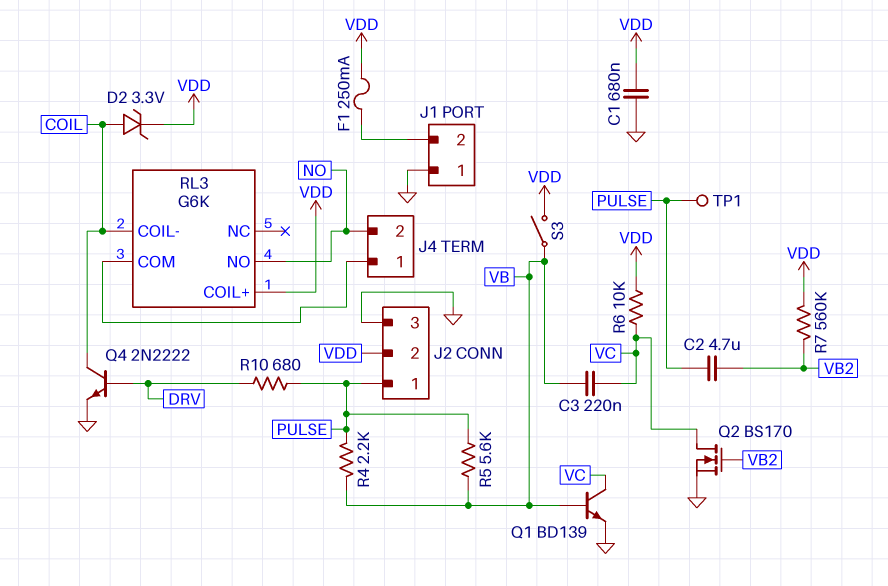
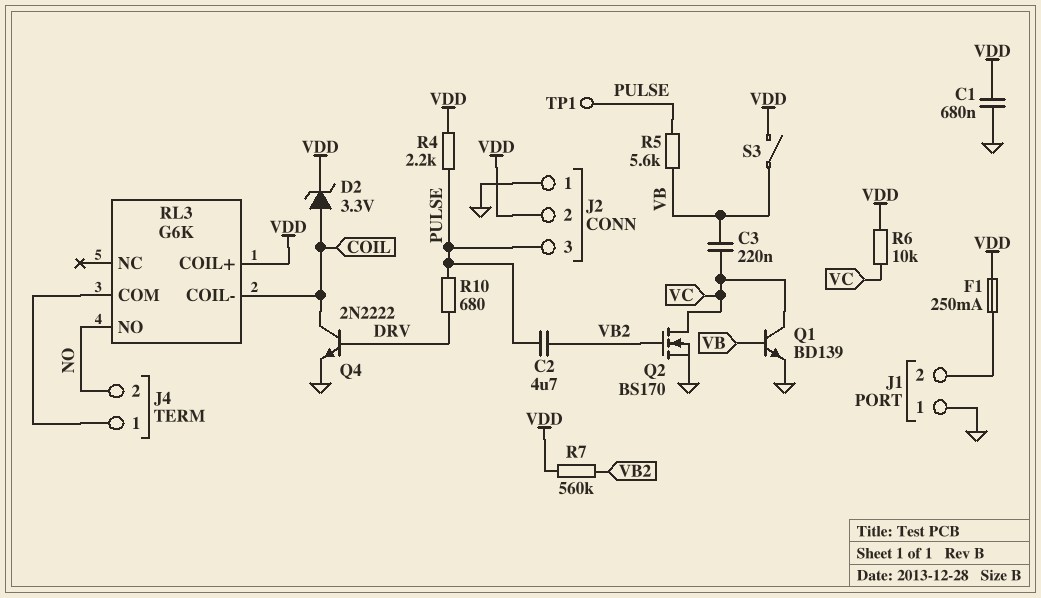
J2 pin 1: PULSE -> GND
J2 pin 3: GND -> PULSE
R4: 2.2k (PULSE, VB) -> 2.2k (PULSE, VDD)

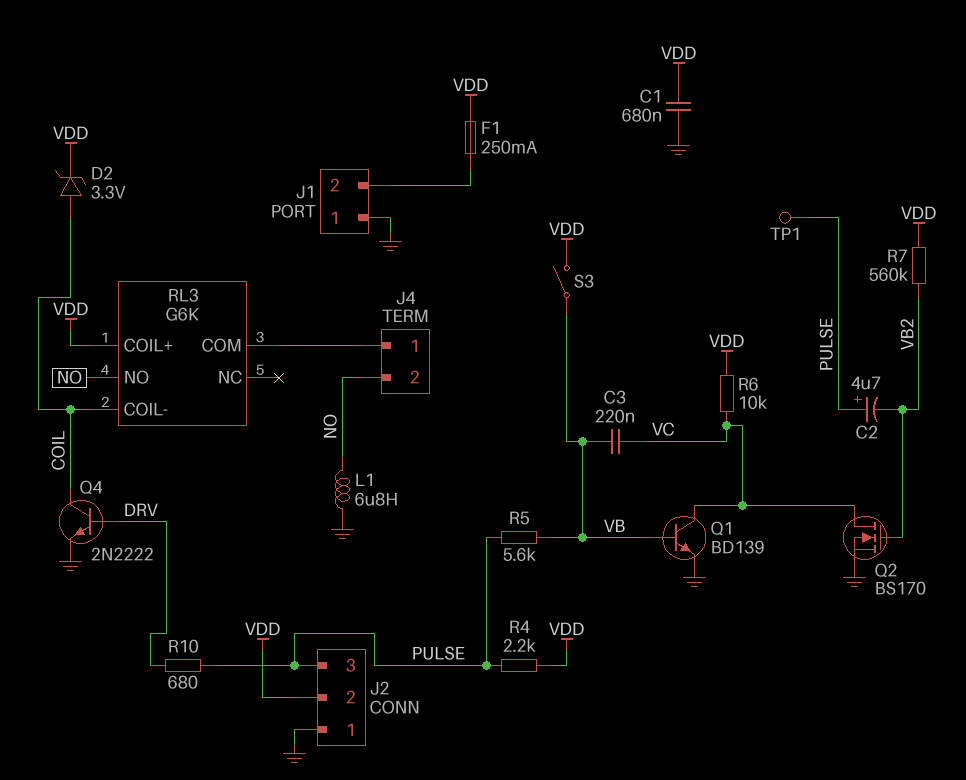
C2: 4.7uF (PULSE, VB2) -> 4.7uF (plus PULSE, minus VB2)
L1: none -> 6.8uH (GND, NO)

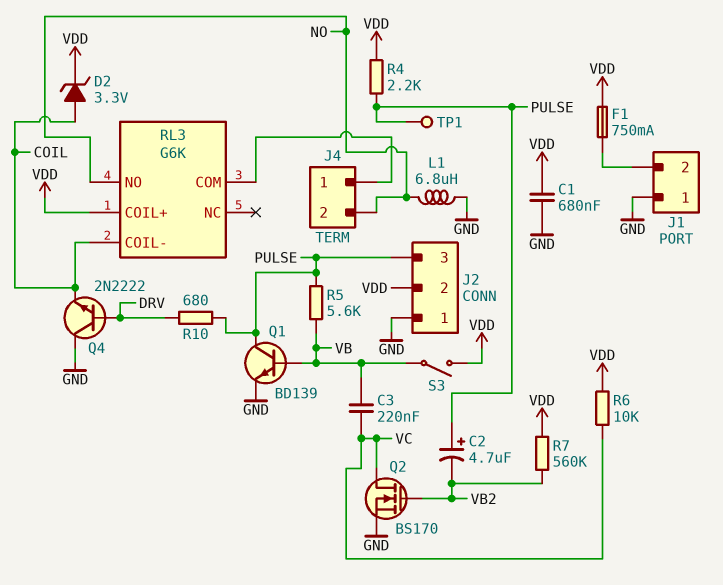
F1: 250mA (J1/2, VDD) -> 750mA (J1/2, VDD)
Q1: NPN BD139 (B VB, C VC, E GND) -> NPN BD139 (B VB, C PULSE, E GND)
Q4: NPN 2N2222 (B DRV, C COIL, E GND) -> NPN 2N2222 (B DRV, C GND, E COIL)

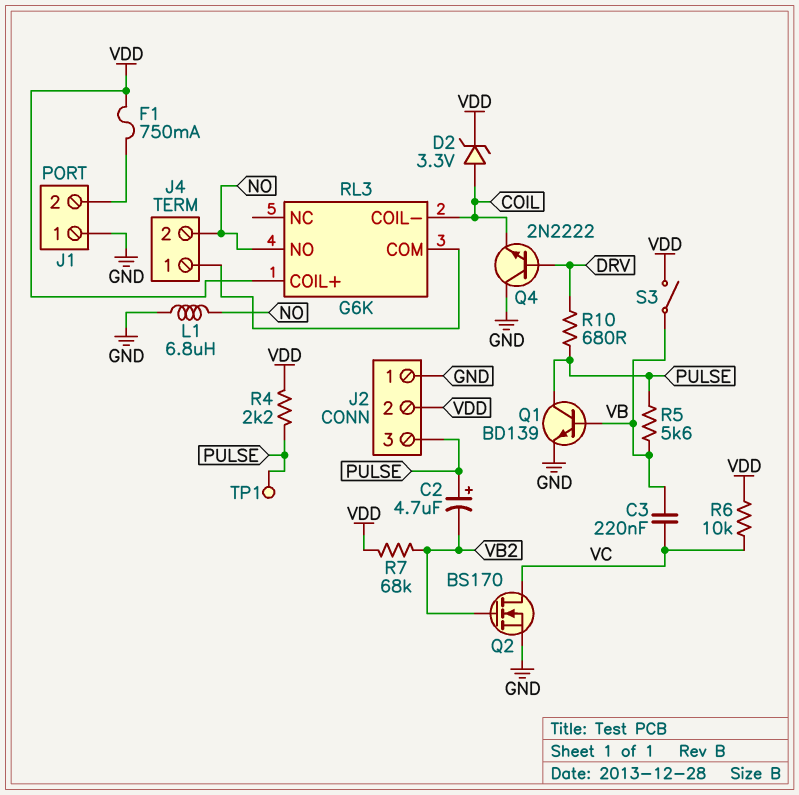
C1: 680nF (GND, VDD) -> none
R7: 560k (VB2, VDD) -> 68k (VB2, VDD)

